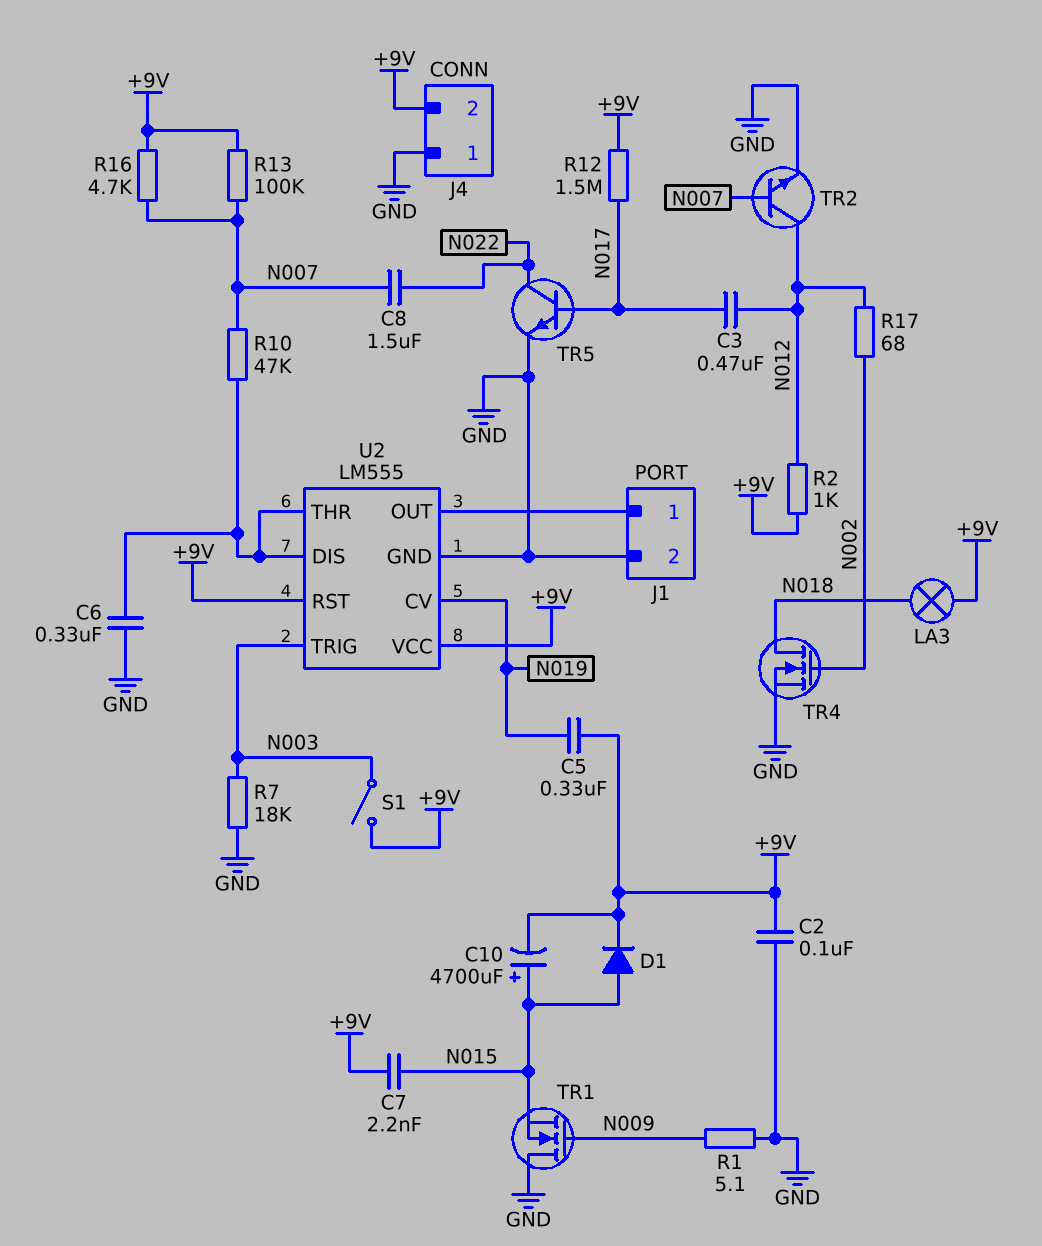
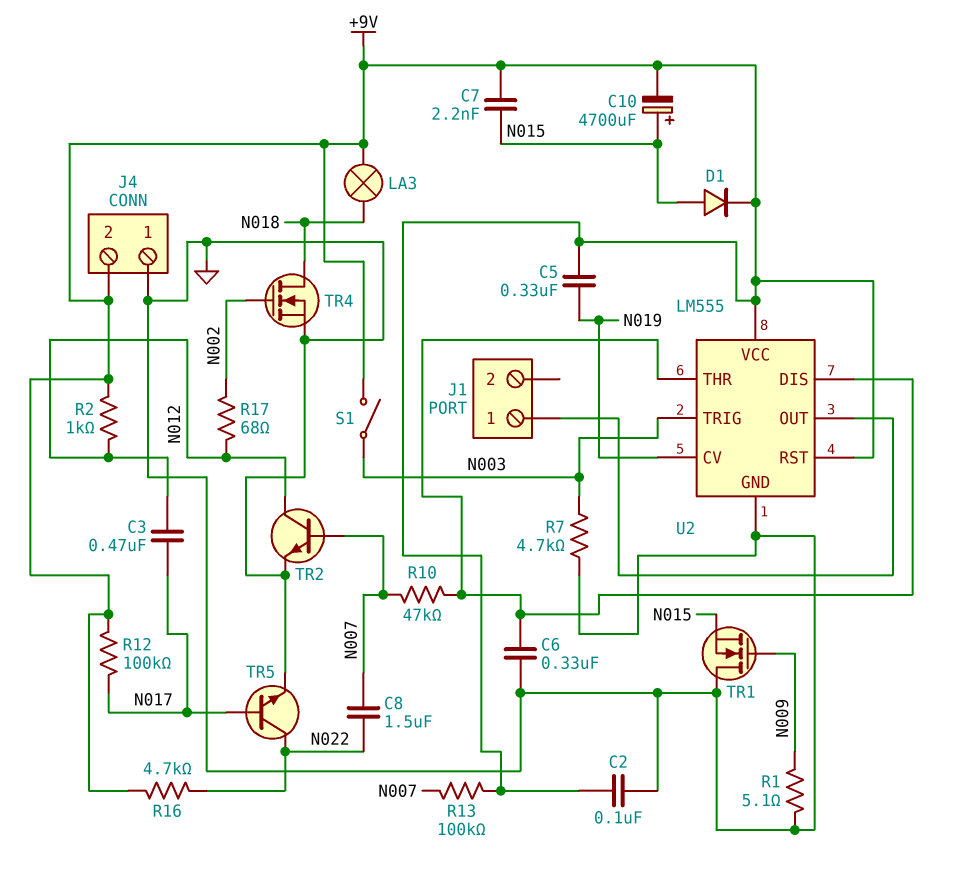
J1 pin 2: GND -> none
R7: 18k (GND, N003) -> 4.7k (GND, N003)
R12: 1.5M (+9V, N017) -> 100k (+9V, N017)
R16: 4.7k (+9V, N007) -> 4.7k (+9V, N022)

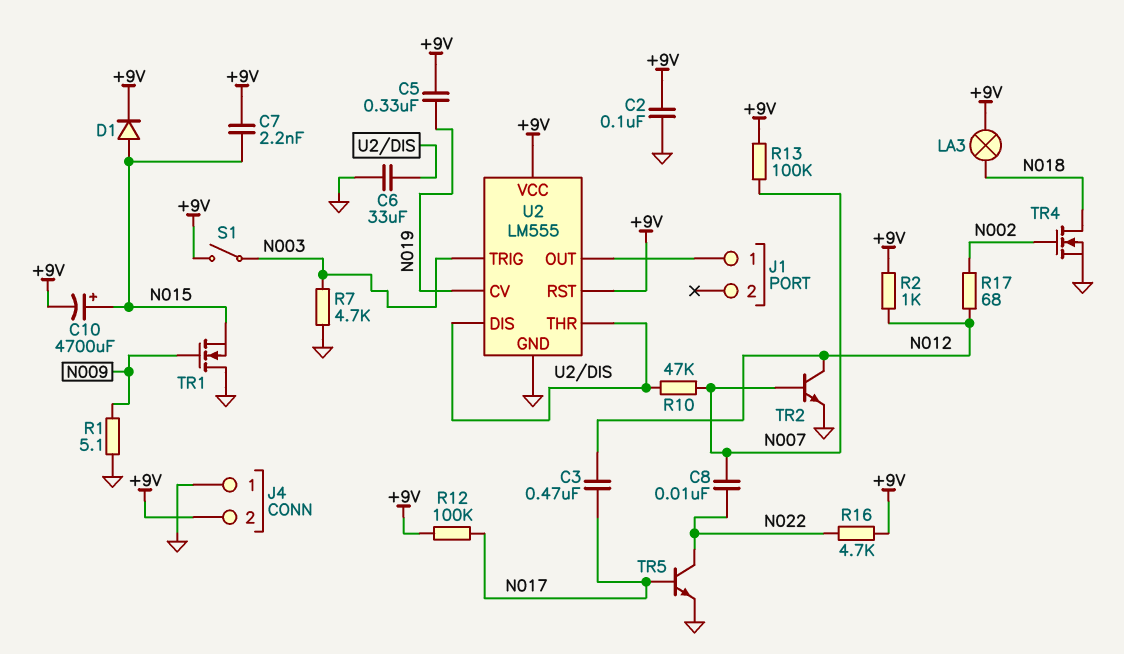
C6: 330nF (GND, U2/DIS) -> 33uF (GND, U2/DIS)
C8: 1.5uF (N007, N022) -> 10nF (N007, N022)

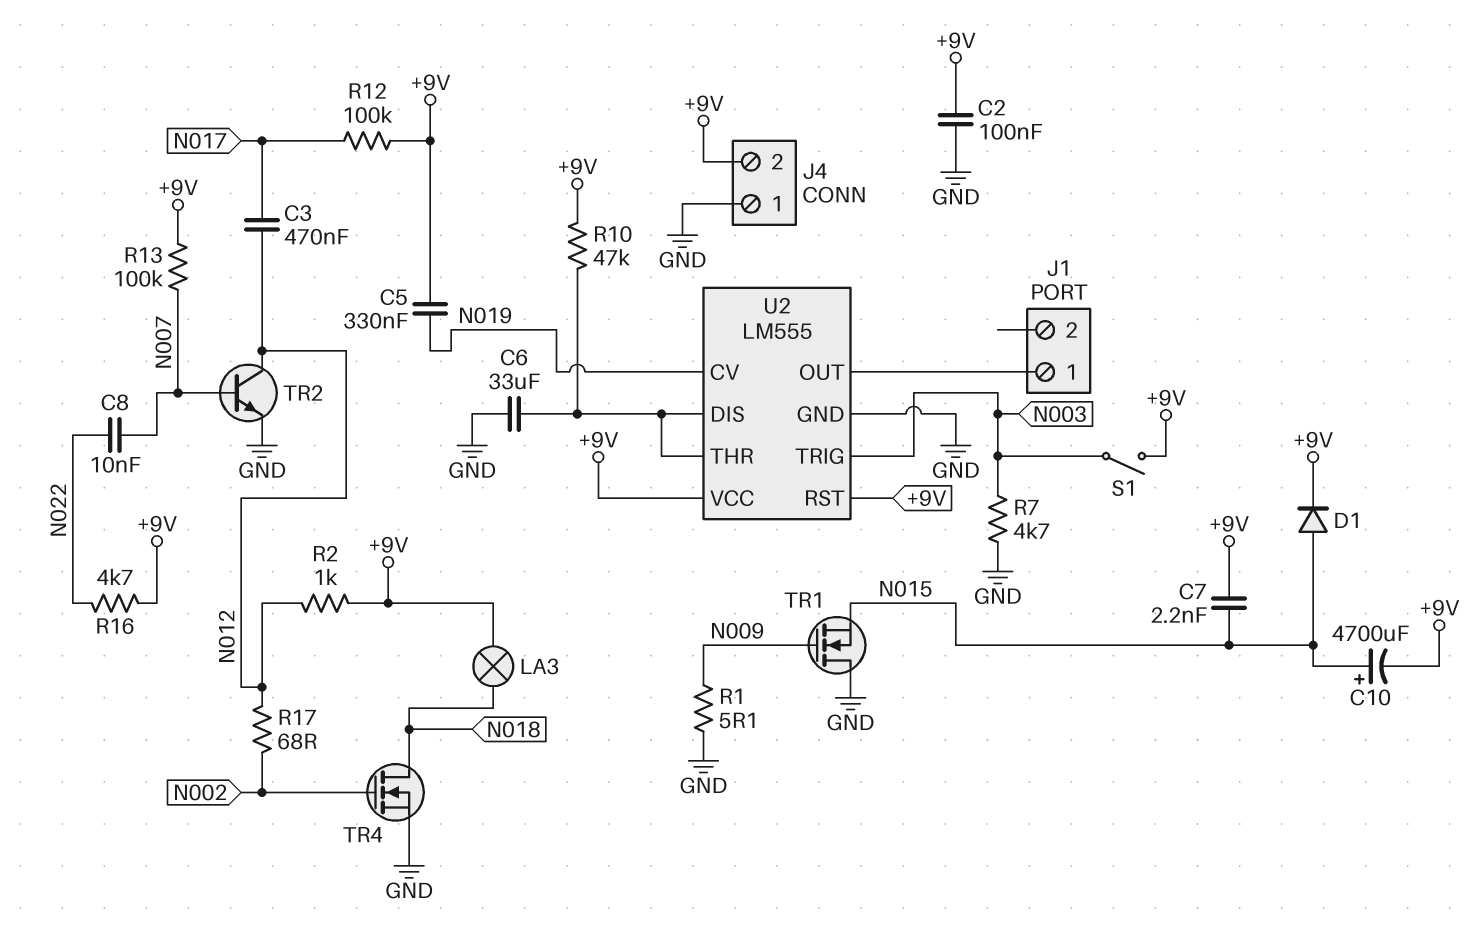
R10: 47k (N007, U2/DIS) -> 47k (+9V, U2/DIS)
TR5: NPN (B N017, C N022, E GND) -> none

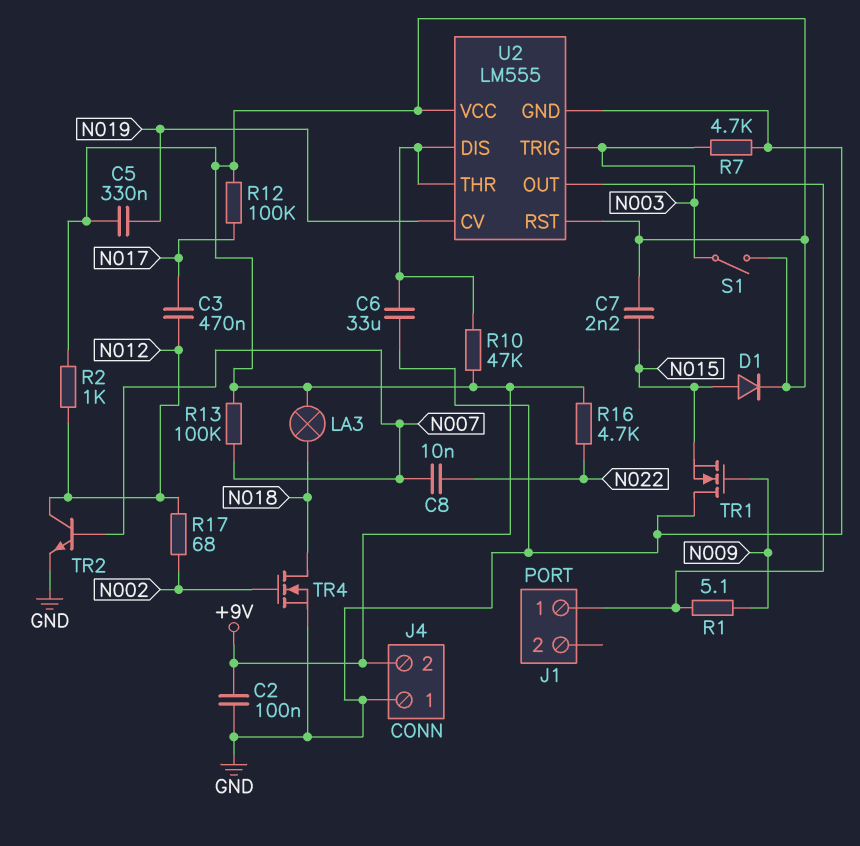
C10: 4700uF (plus N015, minus +9V) -> none
R1: 5.1 (GND, N009) -> 5.1 (J1/1, N009)

